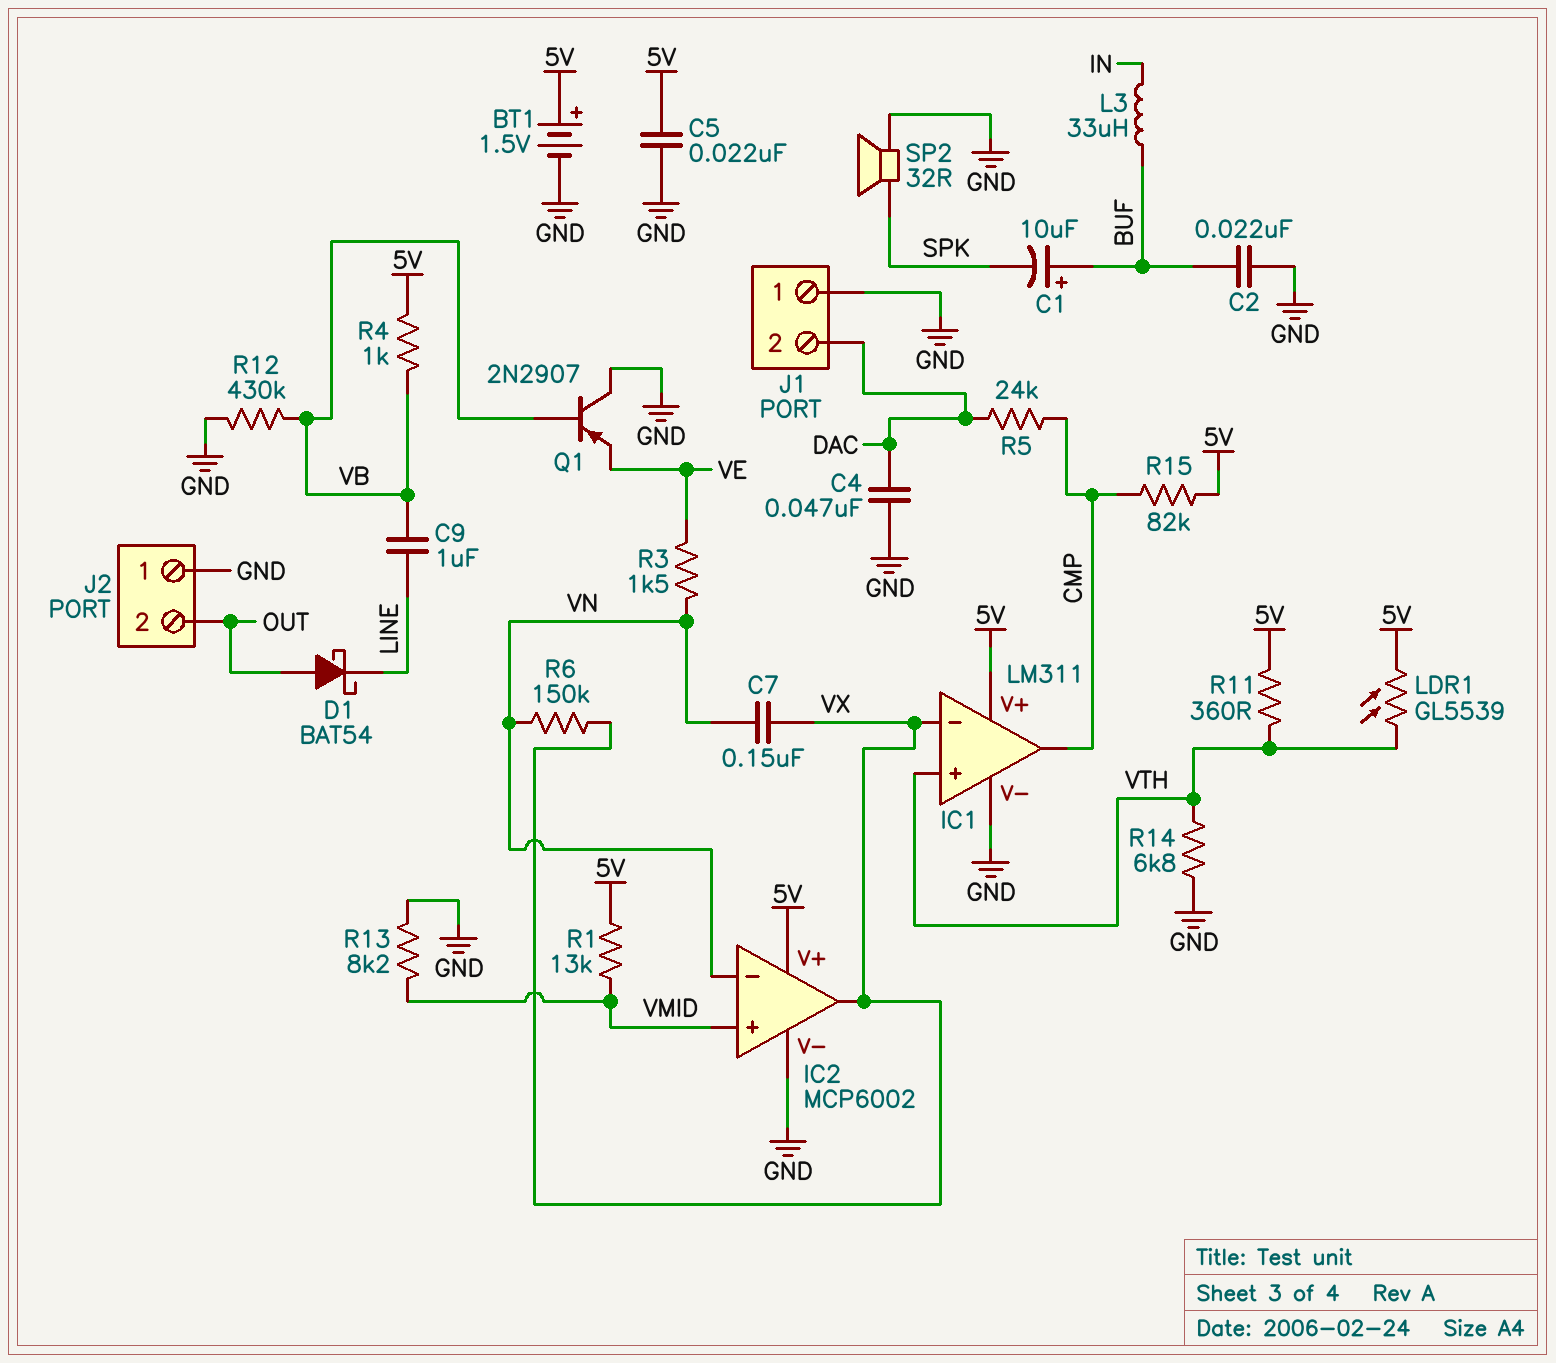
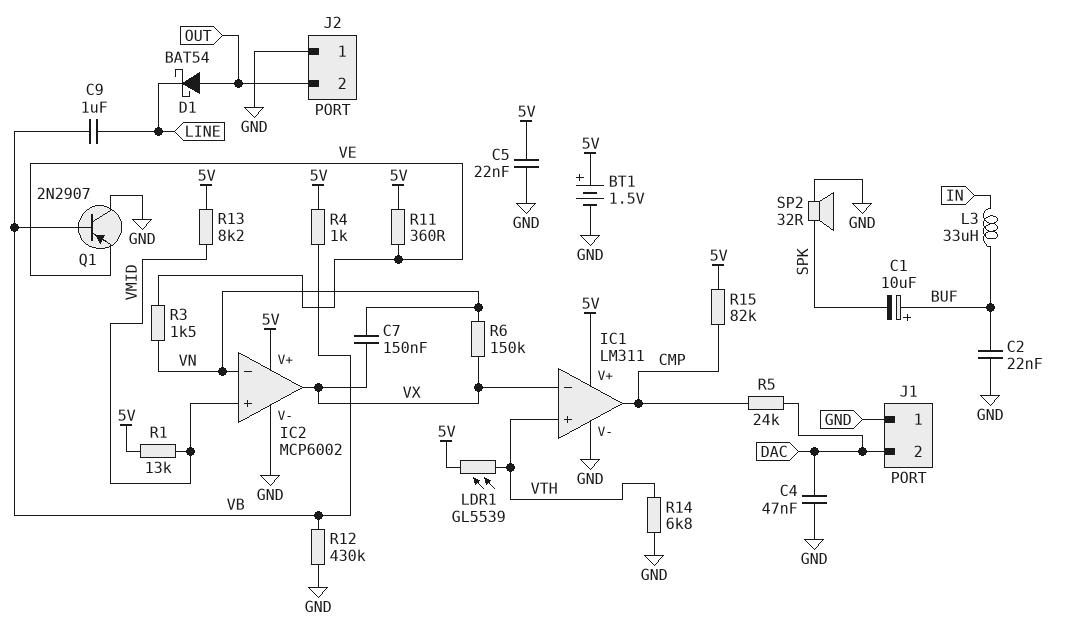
R11: 360 (5V, VTH) -> 360 (5V, VE)
R13: 8.2k (GND, VMID) -> 8.2k (5V, VMID)

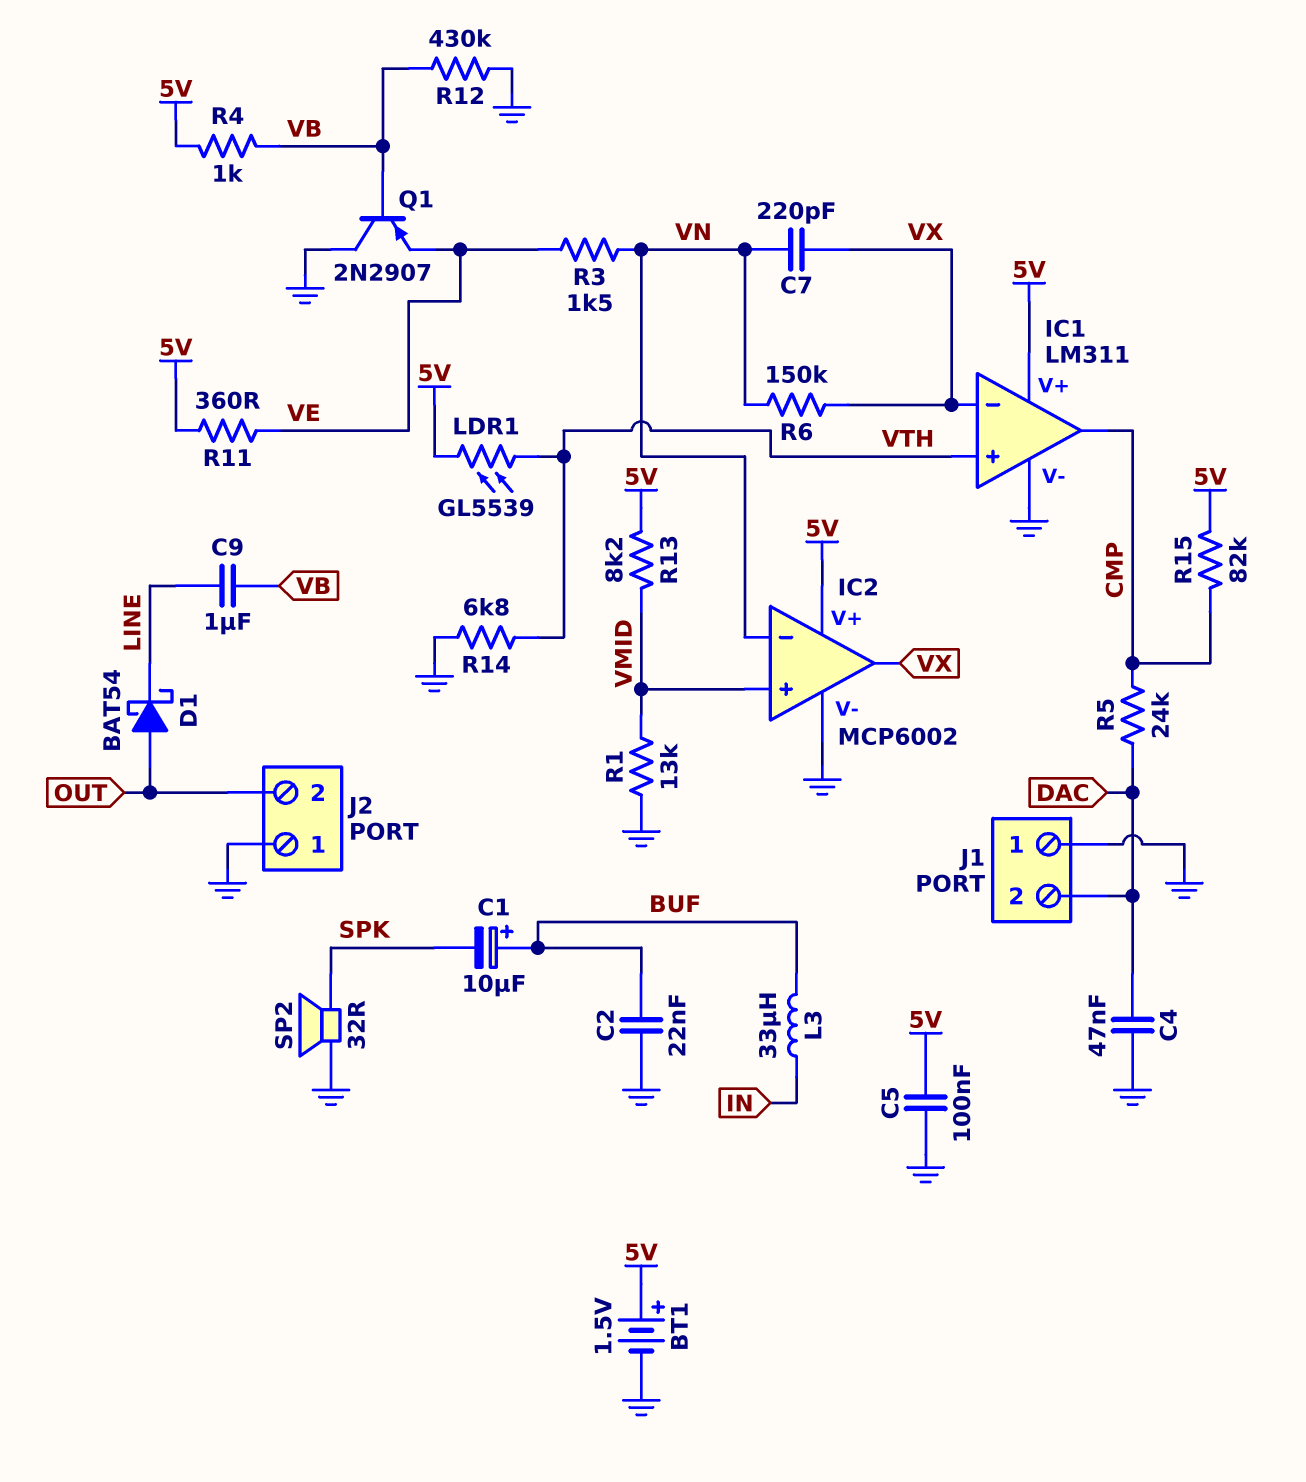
C5: 22nF (5V, GND) -> 100nF (5V, GND)
C7: 150nF (VN, VX) -> 220pF (VN, VX)
R1: 13k (5V, VMID) -> 13k (GND, VMID)

